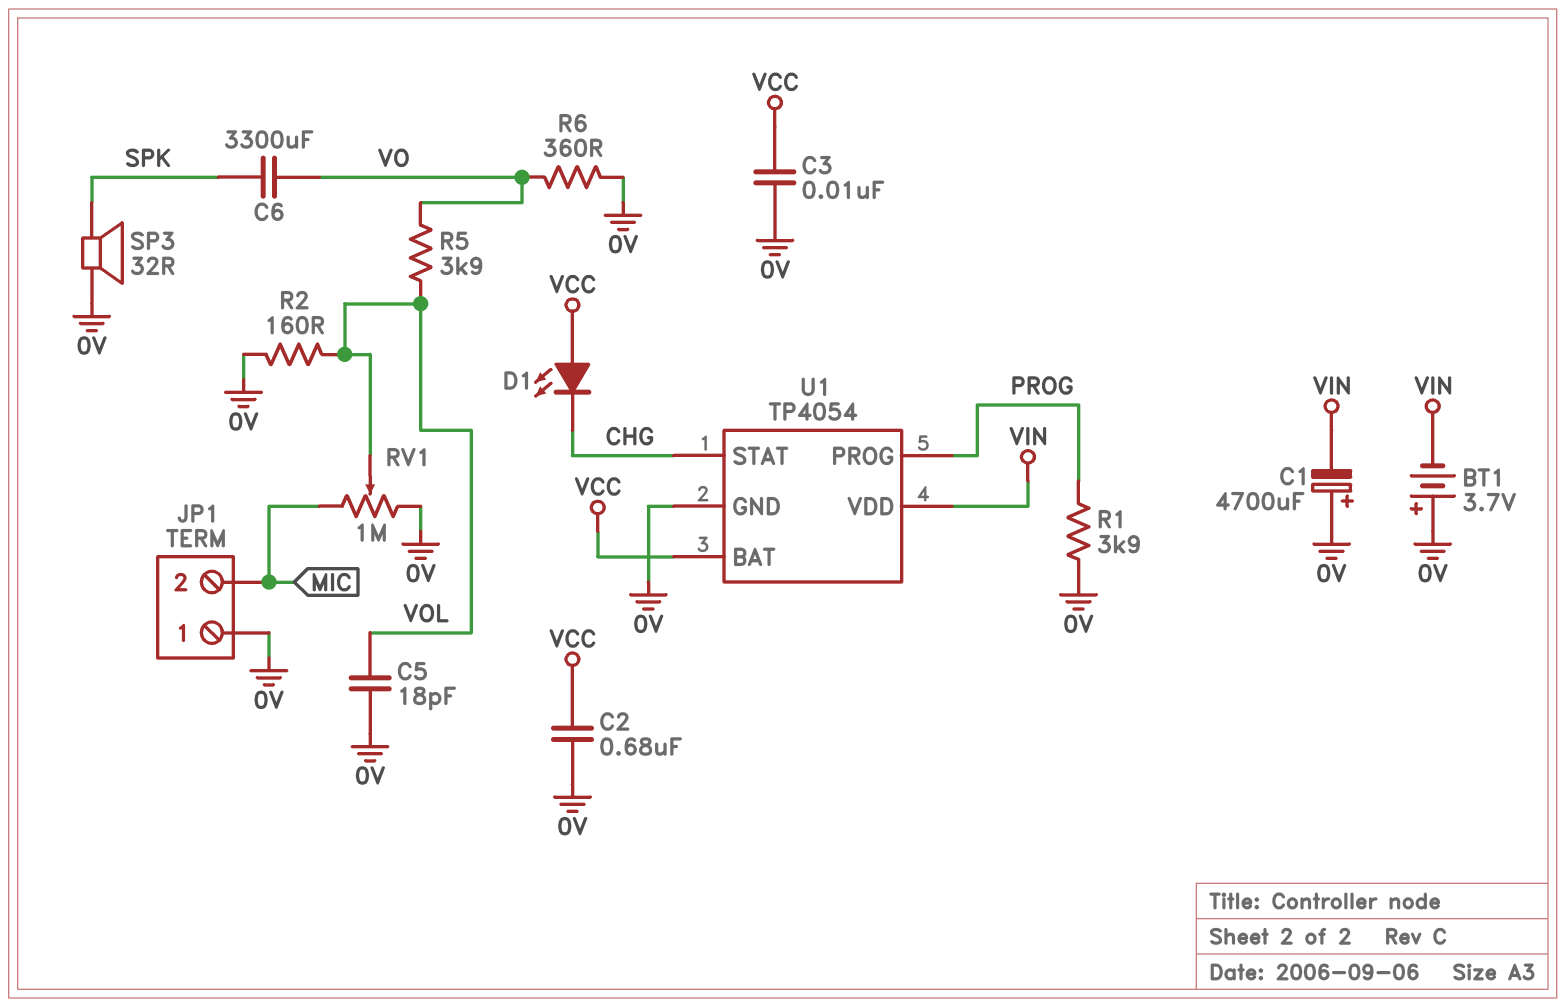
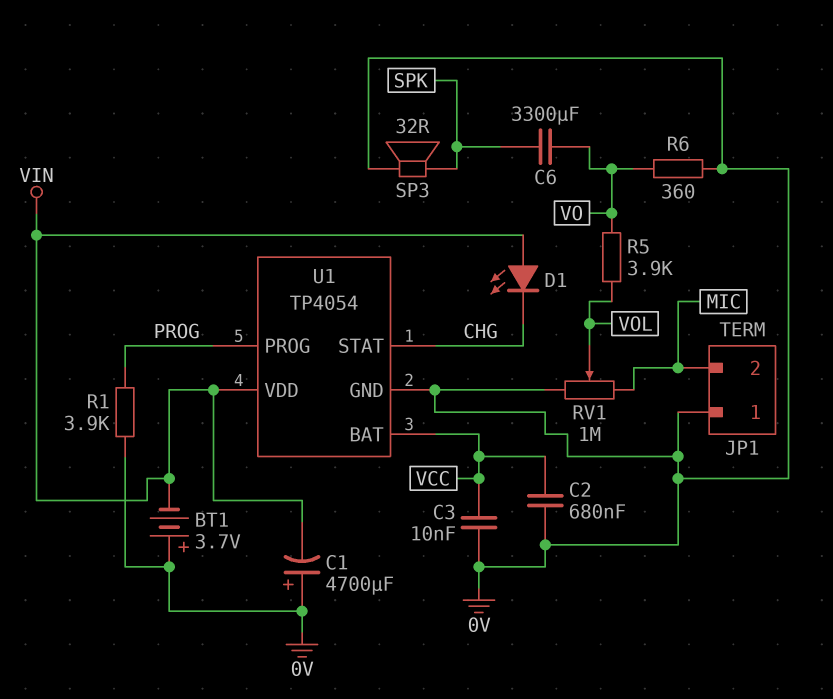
C5: 18pF (0V, VOL) -> none
D1: LED (A VCC, K CHG) -> LED (A VIN, K CHG)
R2: 160 (0V, VOL) -> none

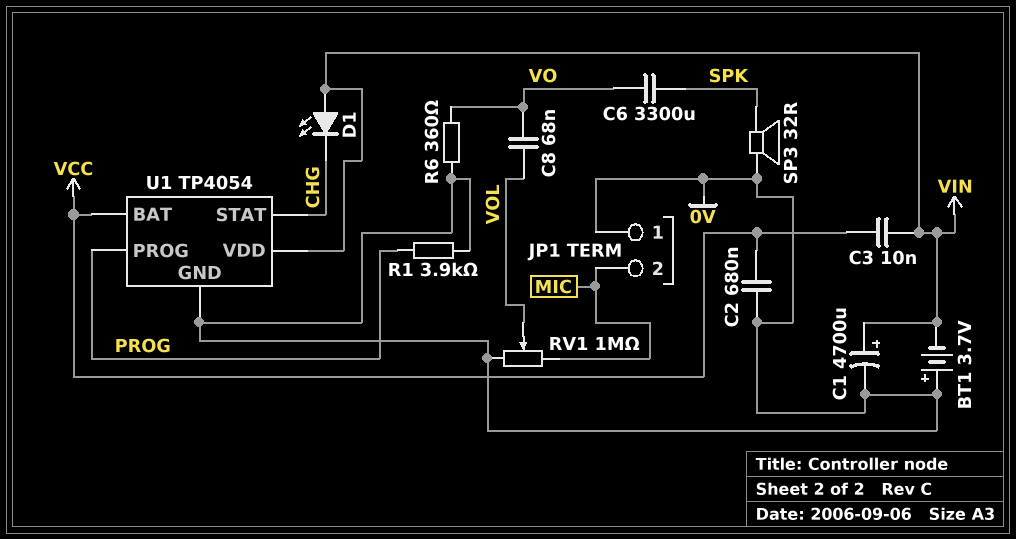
C1: 4700uF (plus 0V, minus VIN) -> 4700uF (plus VIN, minus 0V)
C3: 10nF (0V, VCC) -> 10nF (VCC, VIN)
C8: none -> 68nF (VO, VOL)
R5: 3.9k (VO, VOL) -> none

